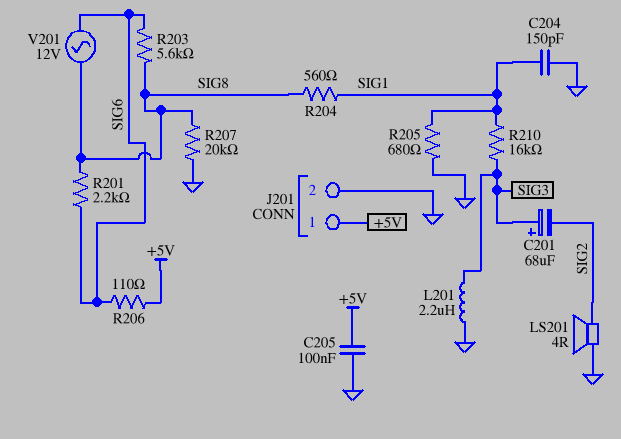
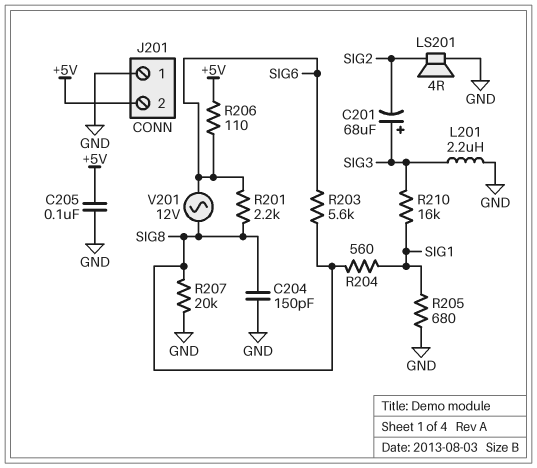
C204: 150pF (GND, SIG1) -> 150pF (GND, SIG8)
J201 pin 1: +5V -> GND
J201 pin 2: GND -> +5V

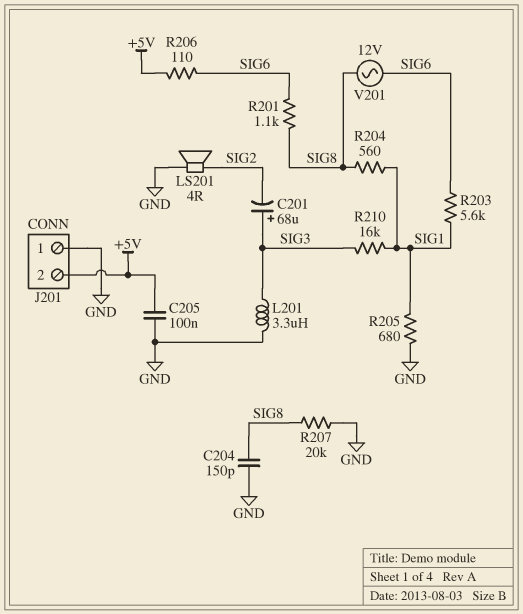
L201: 2.2uH (GND, SIG3) -> 3.3uH (GND, SIG3)
R201: 2.2k (SIG6, SIG8) -> 1.1k (SIG6, SIG8)
R203: 5.6k (SIG6, SIG8) -> 5.6k (SIG1, SIG6)

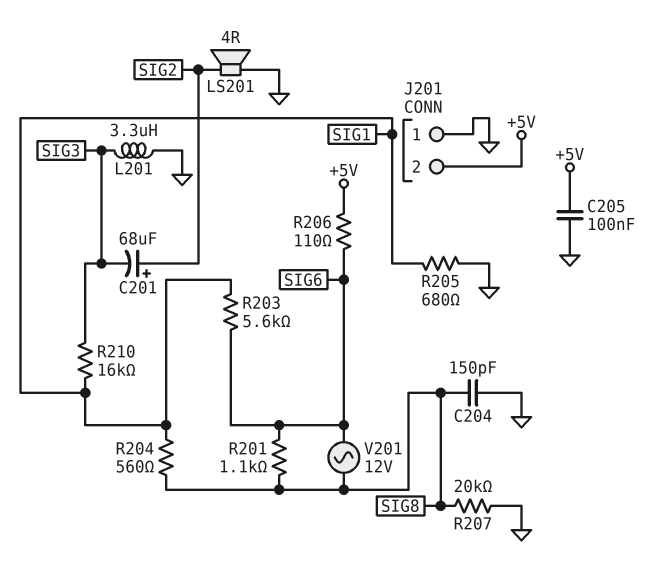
C201: 68uF (plus SIG3, minus SIG2) -> 68uF (plus SIG2, minus SIG3)

